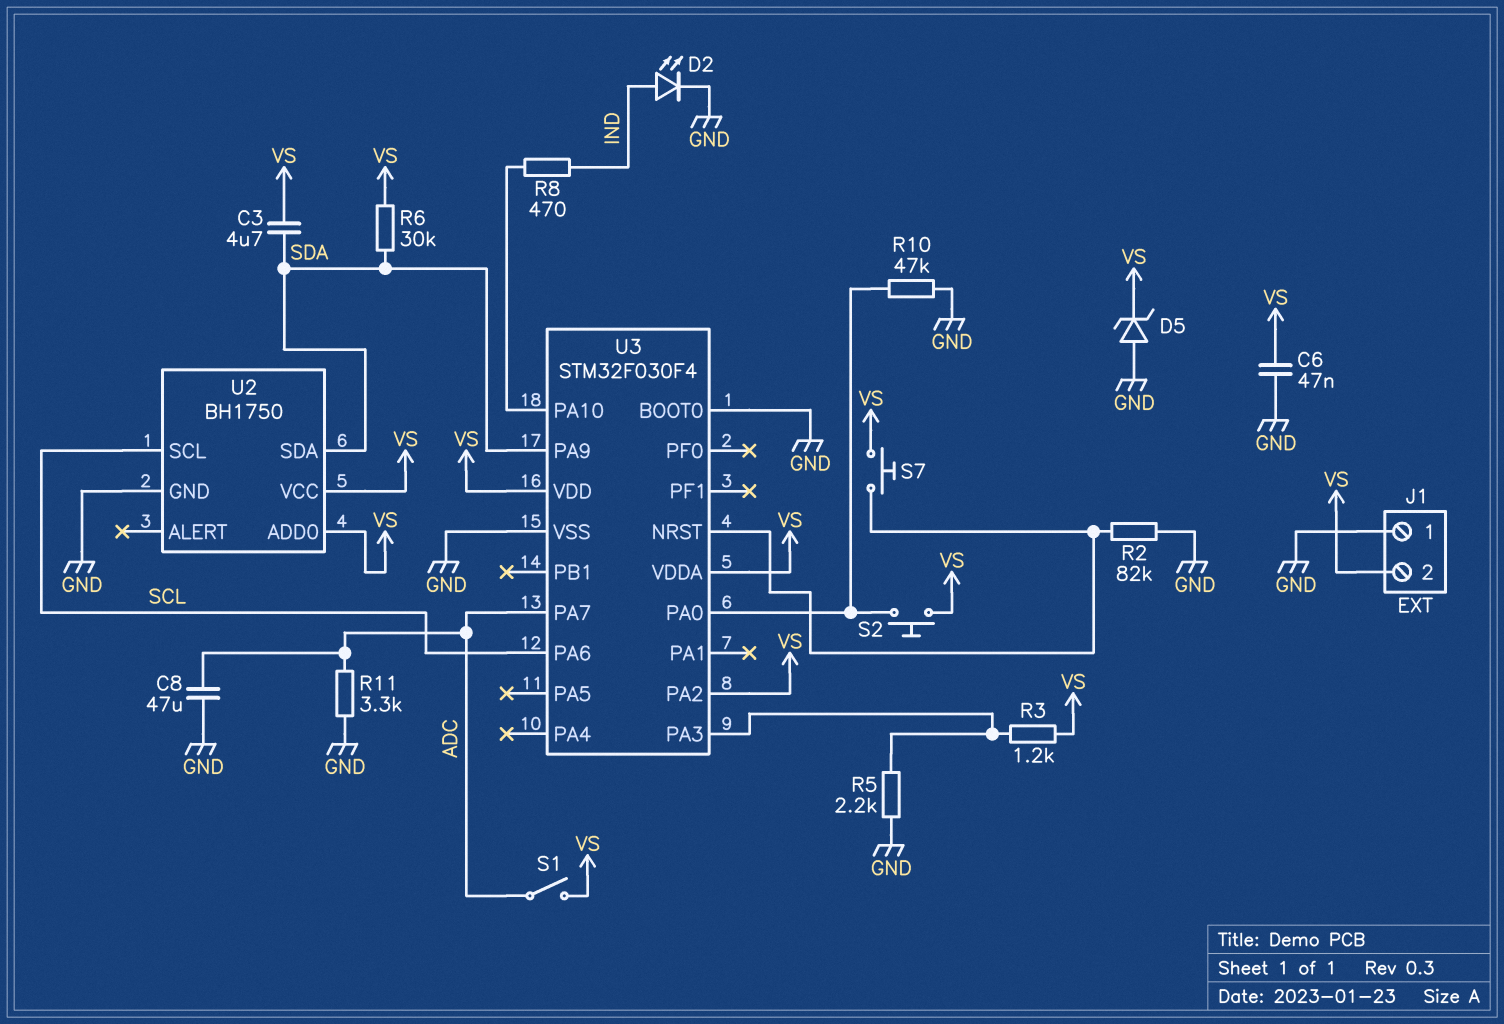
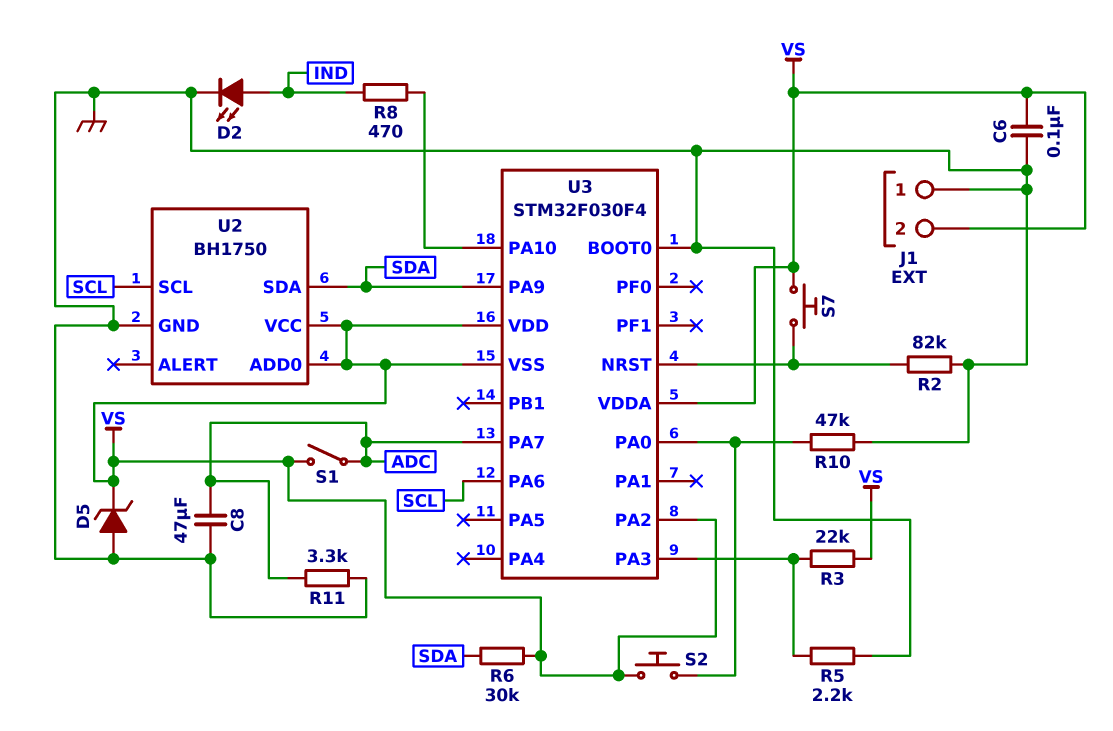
C3: 4.7uF (SDA, VS) -> none
C6: 47nF (GND, VS) -> 100nF (GND, VS)
R3: 1.2k (U3/PA3, VS) -> 22k (U3/PA3, VS)
U3 pin VSS: GND -> VS

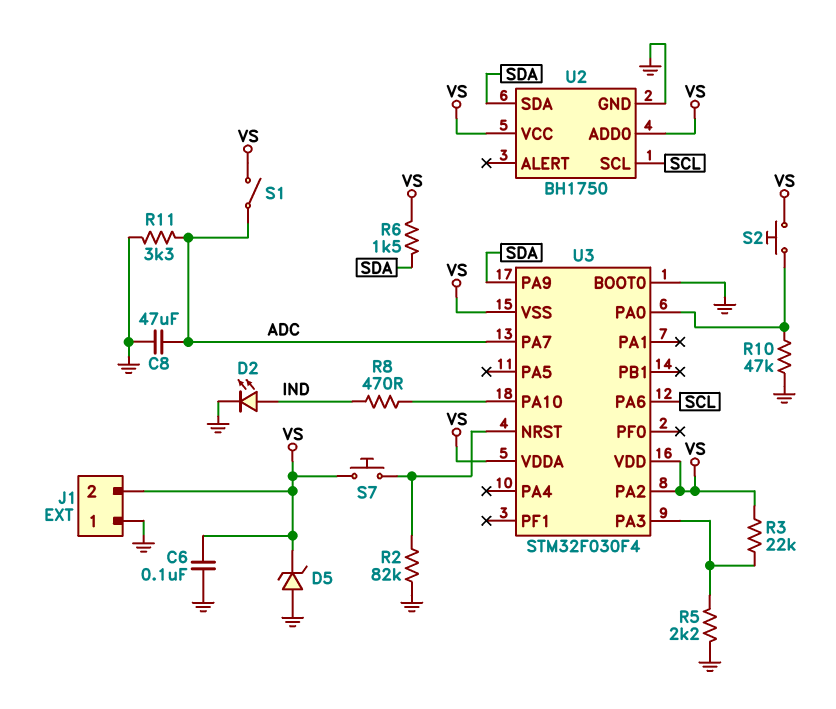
R6: 30k (SDA, VS) -> 1.5k (SDA, VS)

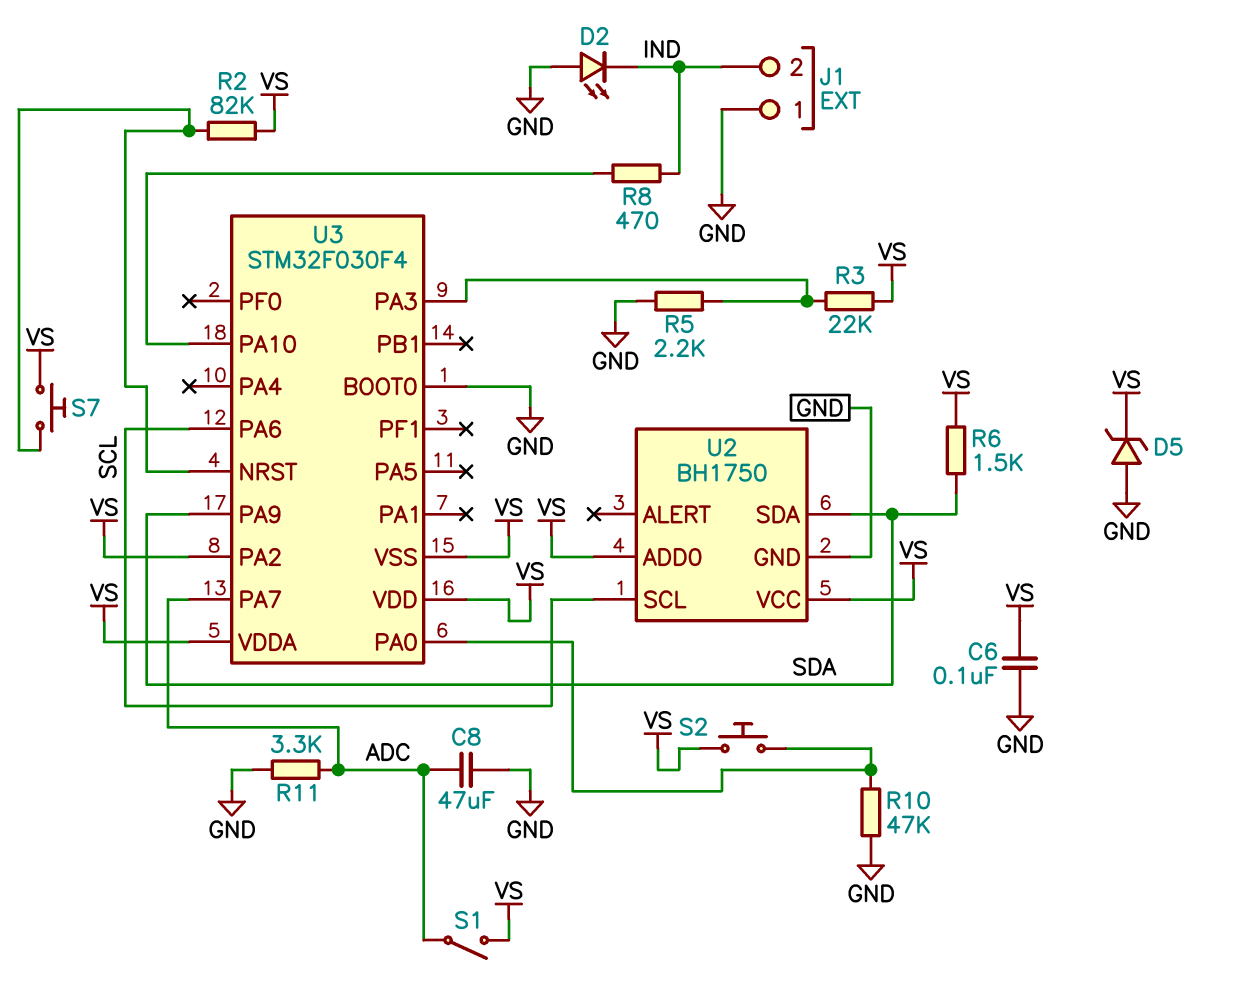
D2: LED (A IND, K GND) -> LED (A GND, K IND)
J1 pin 2: VS -> IND
R2: 82k (GND, U3/NRST) -> 82k (U3/NRST, VS)

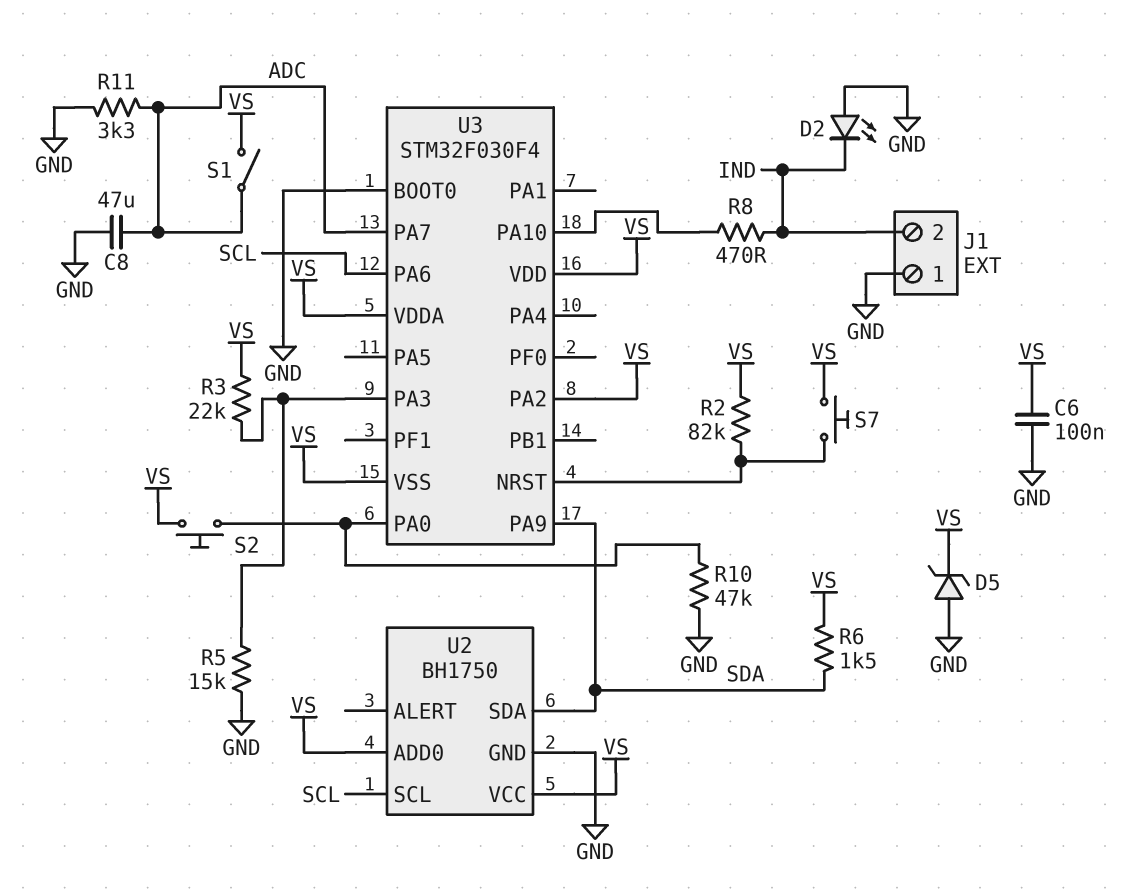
R5: 2.2k (GND, U3/PA3) -> 15k (GND, U3/PA3)

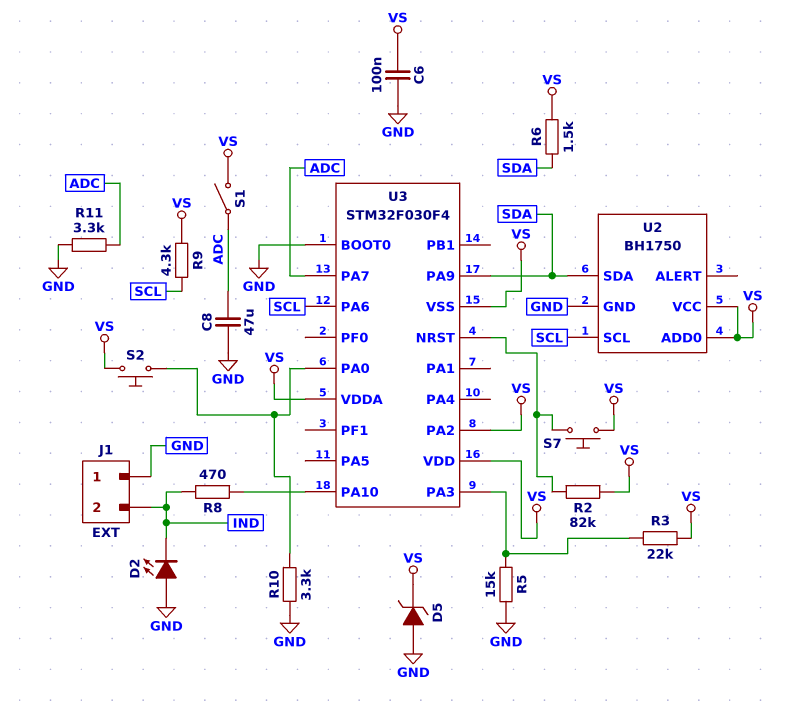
R9: none -> 4.3k (SCL, VS)
R10: 47k (GND, U3/PA0) -> 3.3k (GND, U3/PA0)

